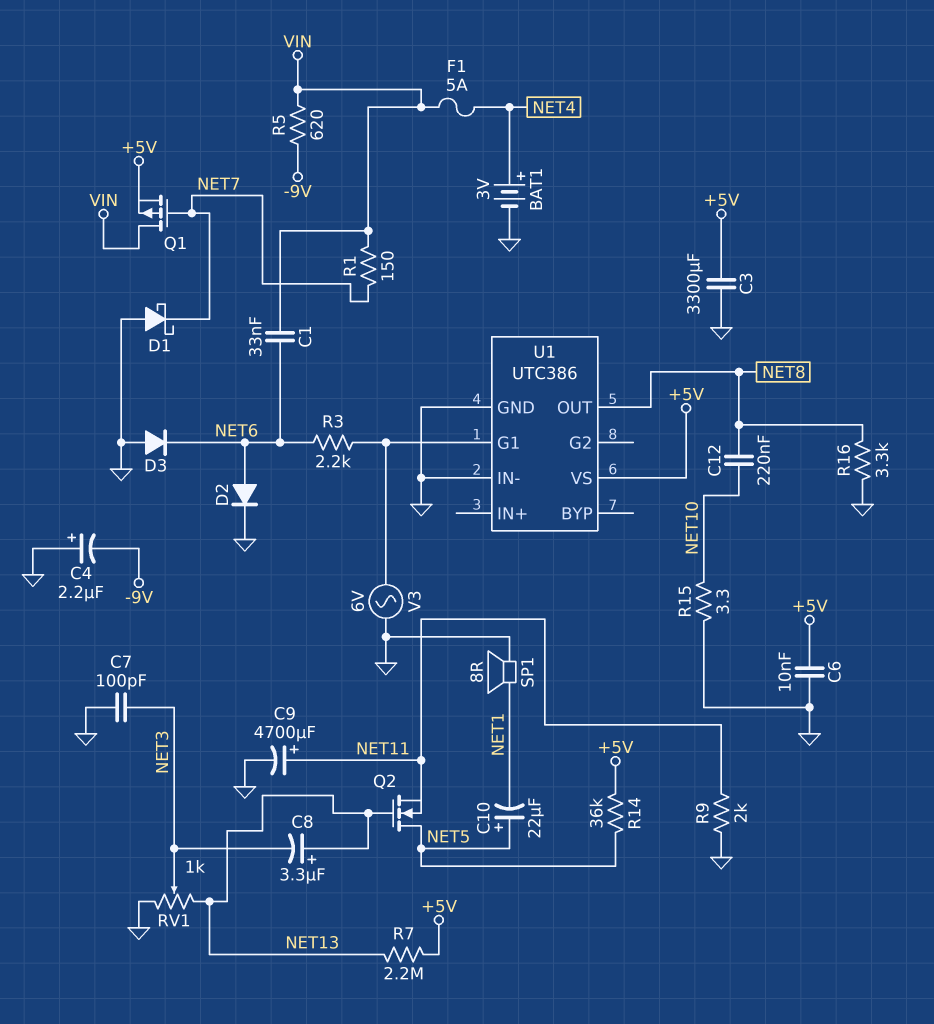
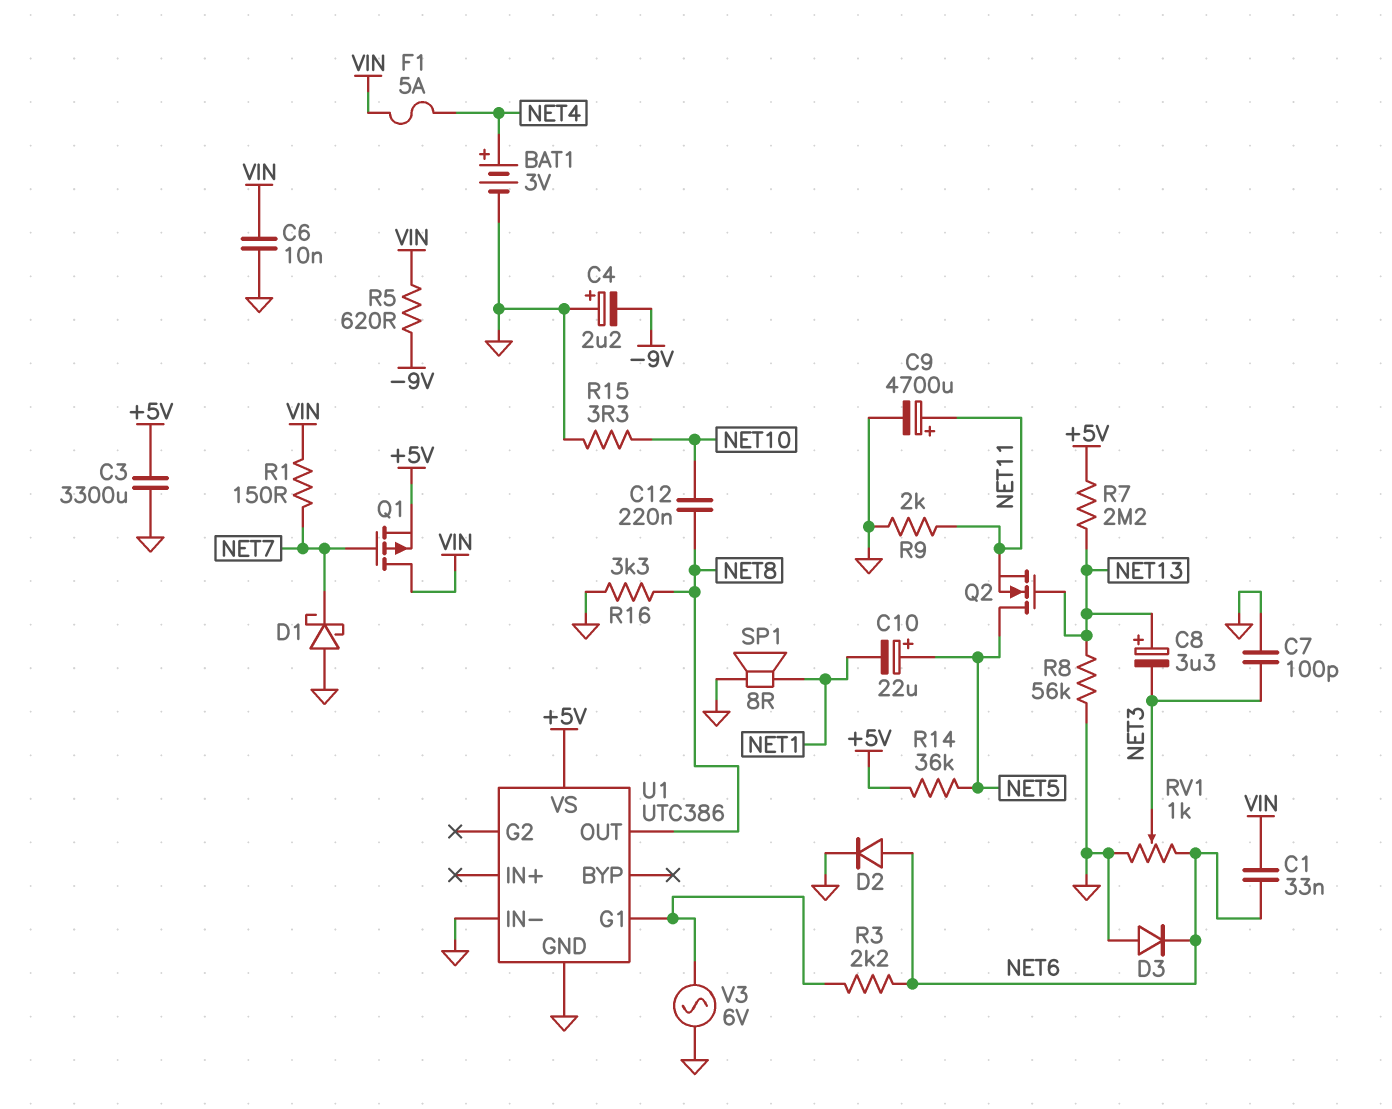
C6: 10nF (+5V, GND) -> 10nF (GND, VIN)
R8: none -> 56k (GND, NET13)
RV1: 1k (GND, NET13, wiper NET3) -> 1k (GND, NET6, wiper NET3)

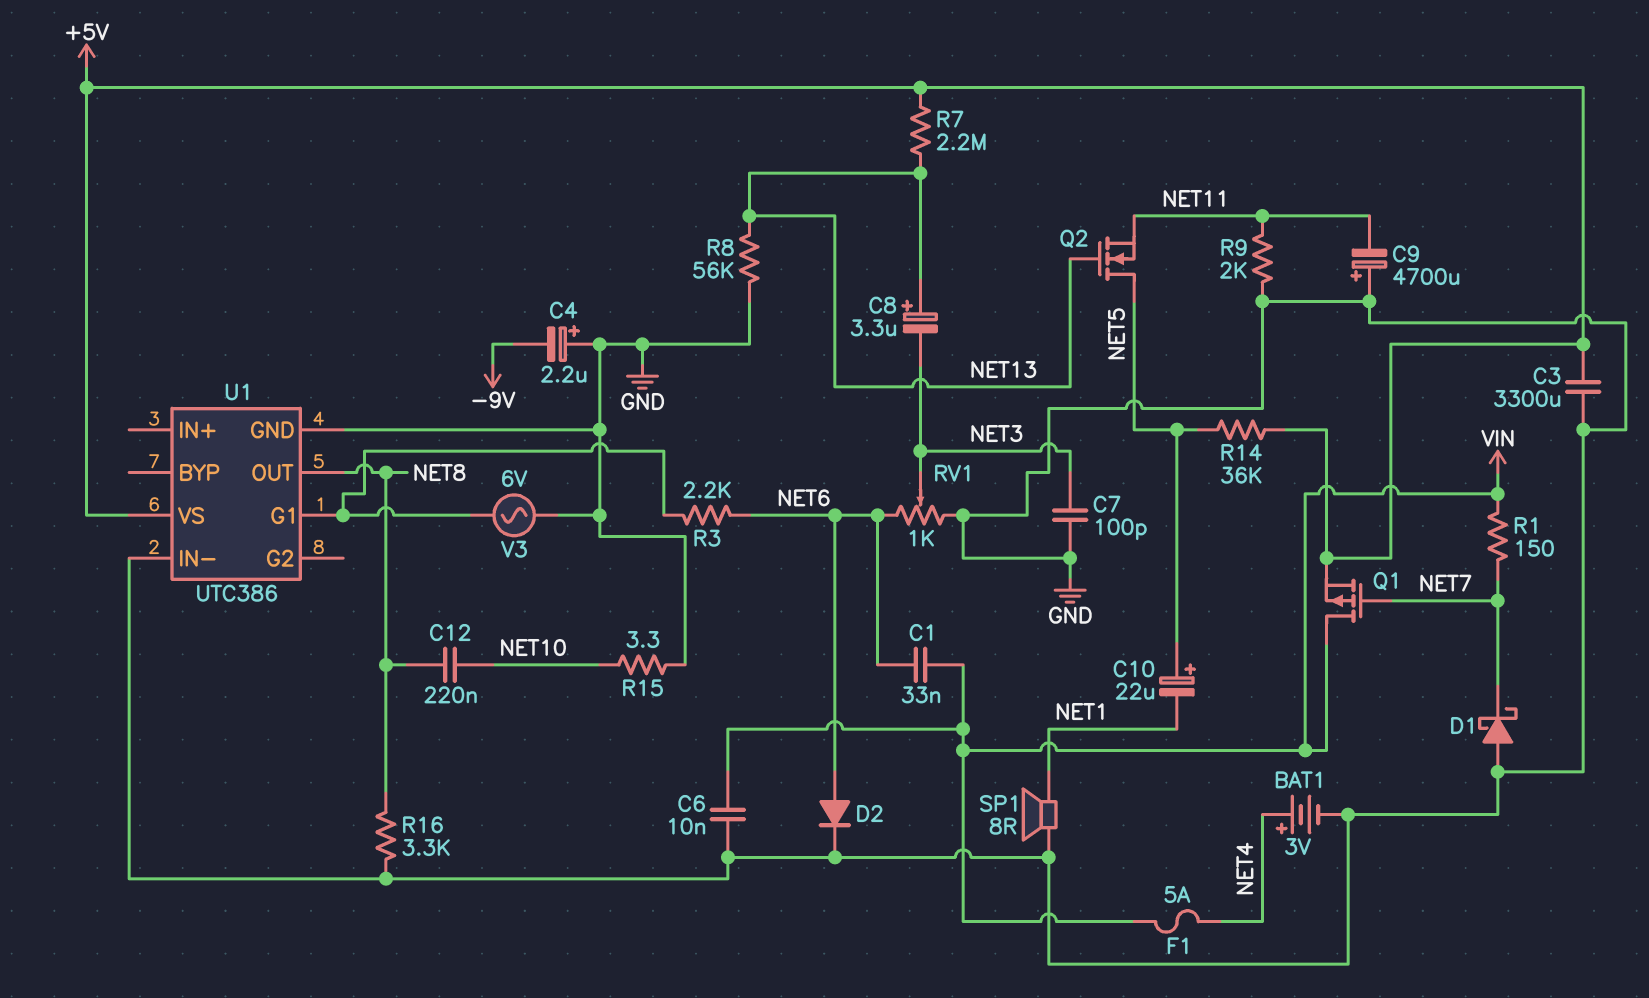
C9: 4700uF (plus NET11, minus GND) -> 4700uF (plus GND, minus NET11)
D3: diode (A GND, K NET6) -> none
R5: 620 (-9V, VIN) -> none

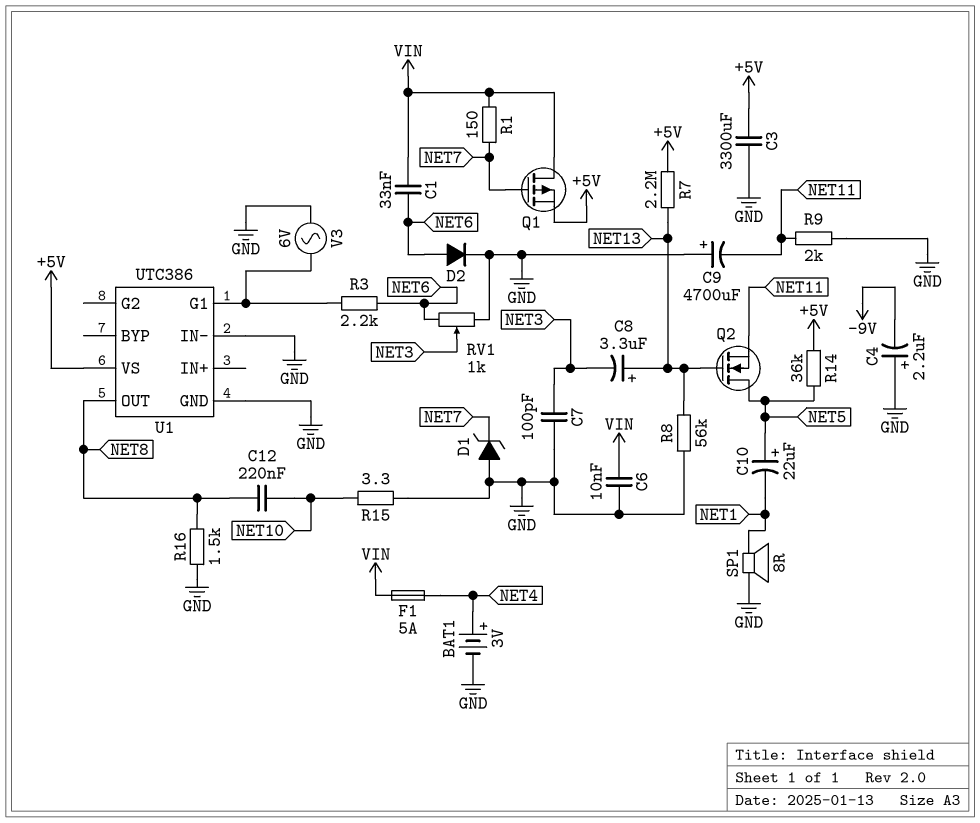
D1: schottky (A GND, K NET7) -> zener (A GND, K NET7)
R16: 3.3k (GND, NET8) -> 1.5k (GND, NET8)

